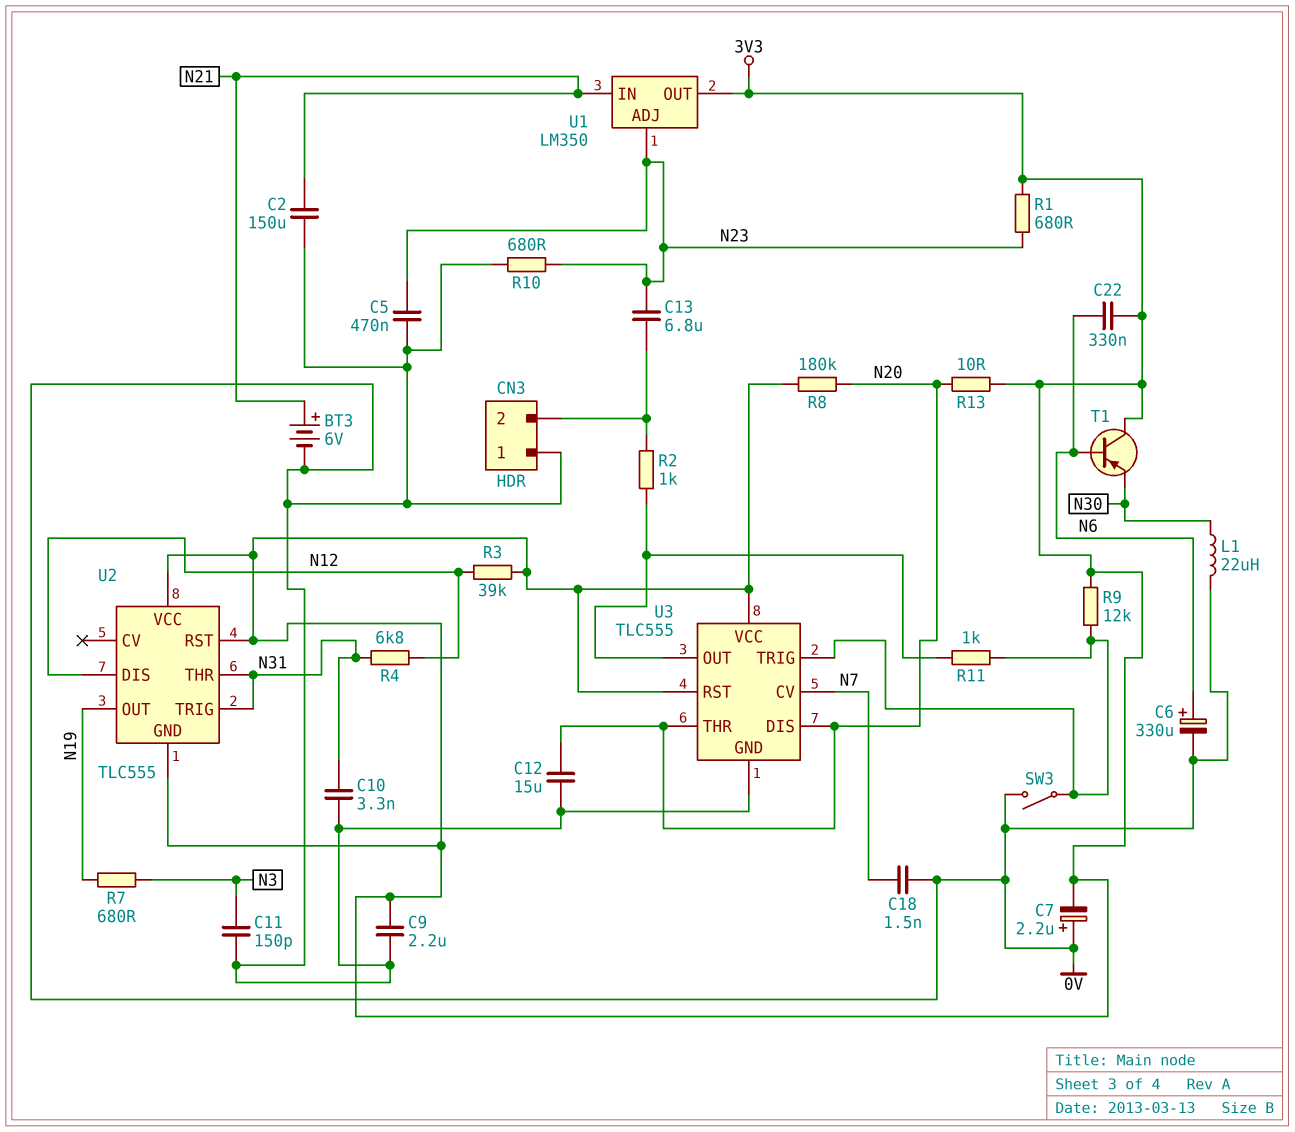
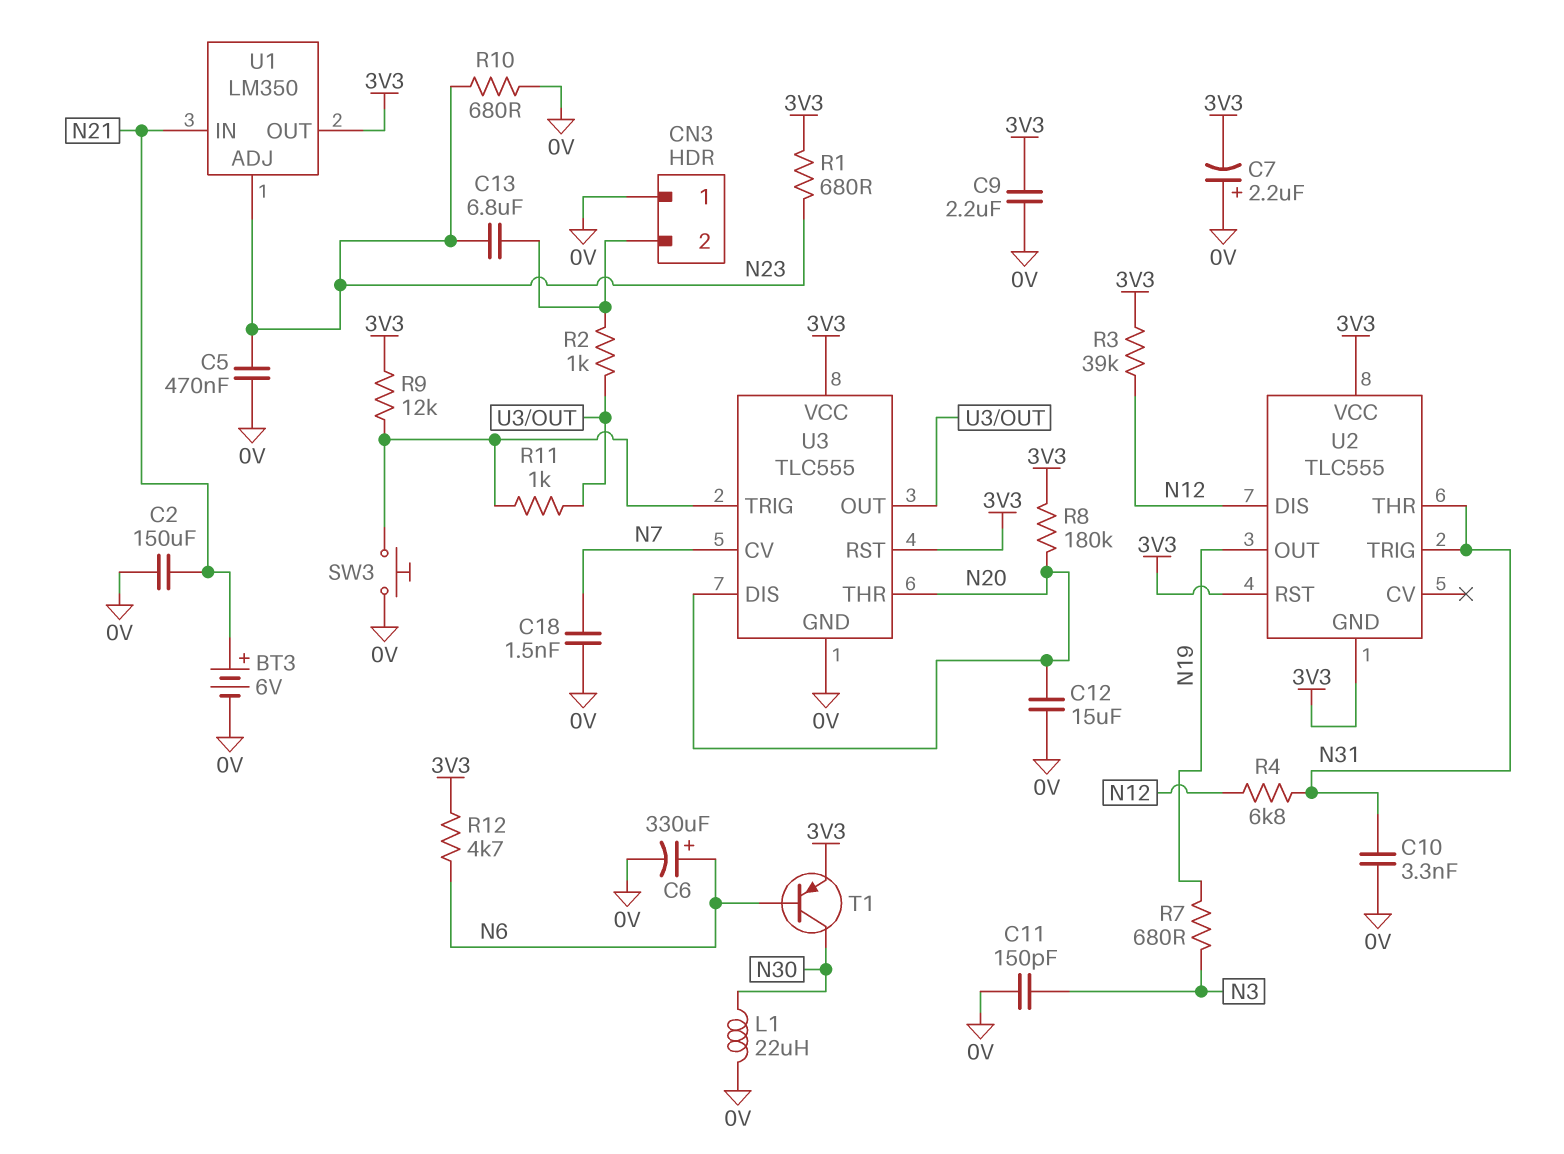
C22: 330nF (3V3, N6) -> none
R12: none -> 4.7k (3V3, N6)
R13: 10 (3V3, N20) -> none
SW3: switch (0V, U3/TRIG) -> button (0V, U3/TRIG)
T1: PNP (B N6, C 3V3, E N30) -> PNP (B N6, C N30, E 3V3)

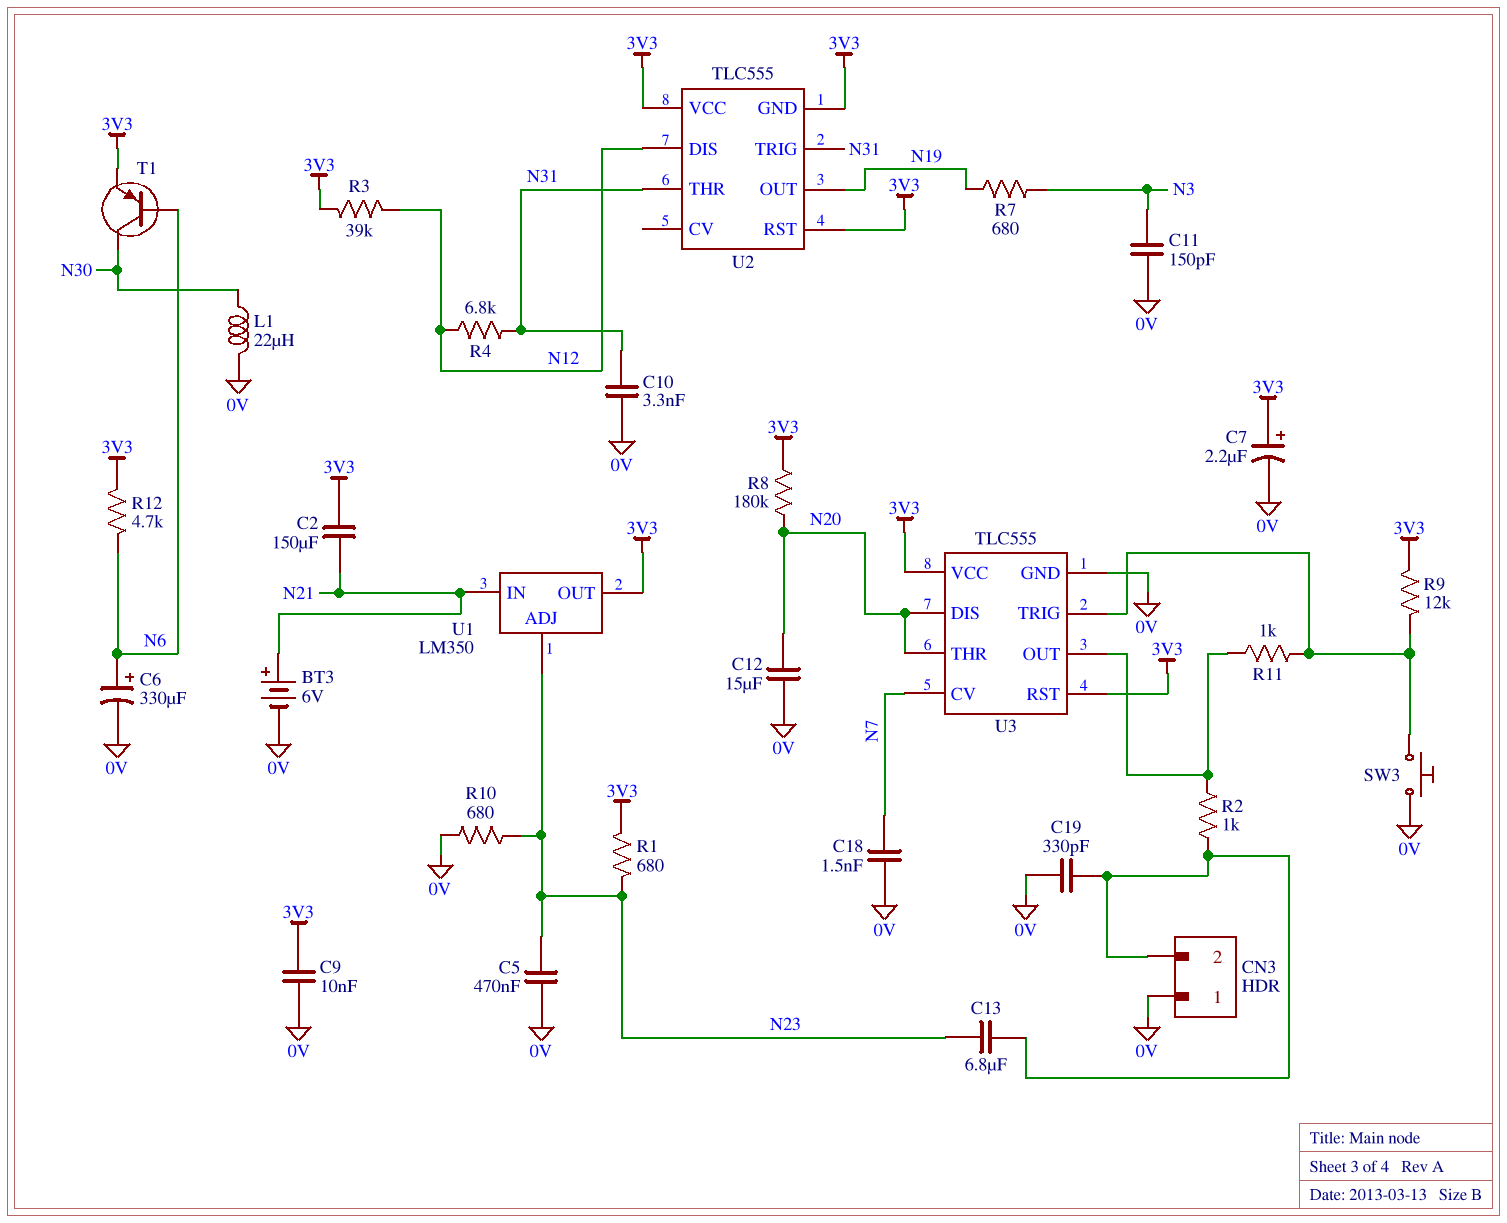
C2: 150uF (0V, N21) -> 150uF (3V3, N21)
C7: 2.2uF (plus 0V, minus 3V3) -> 2.2uF (plus 3V3, minus 0V)
C9: 2.2uF (0V, 3V3) -> 10nF (0V, 3V3)
C19: none -> 330pF (0V, CN3/2)

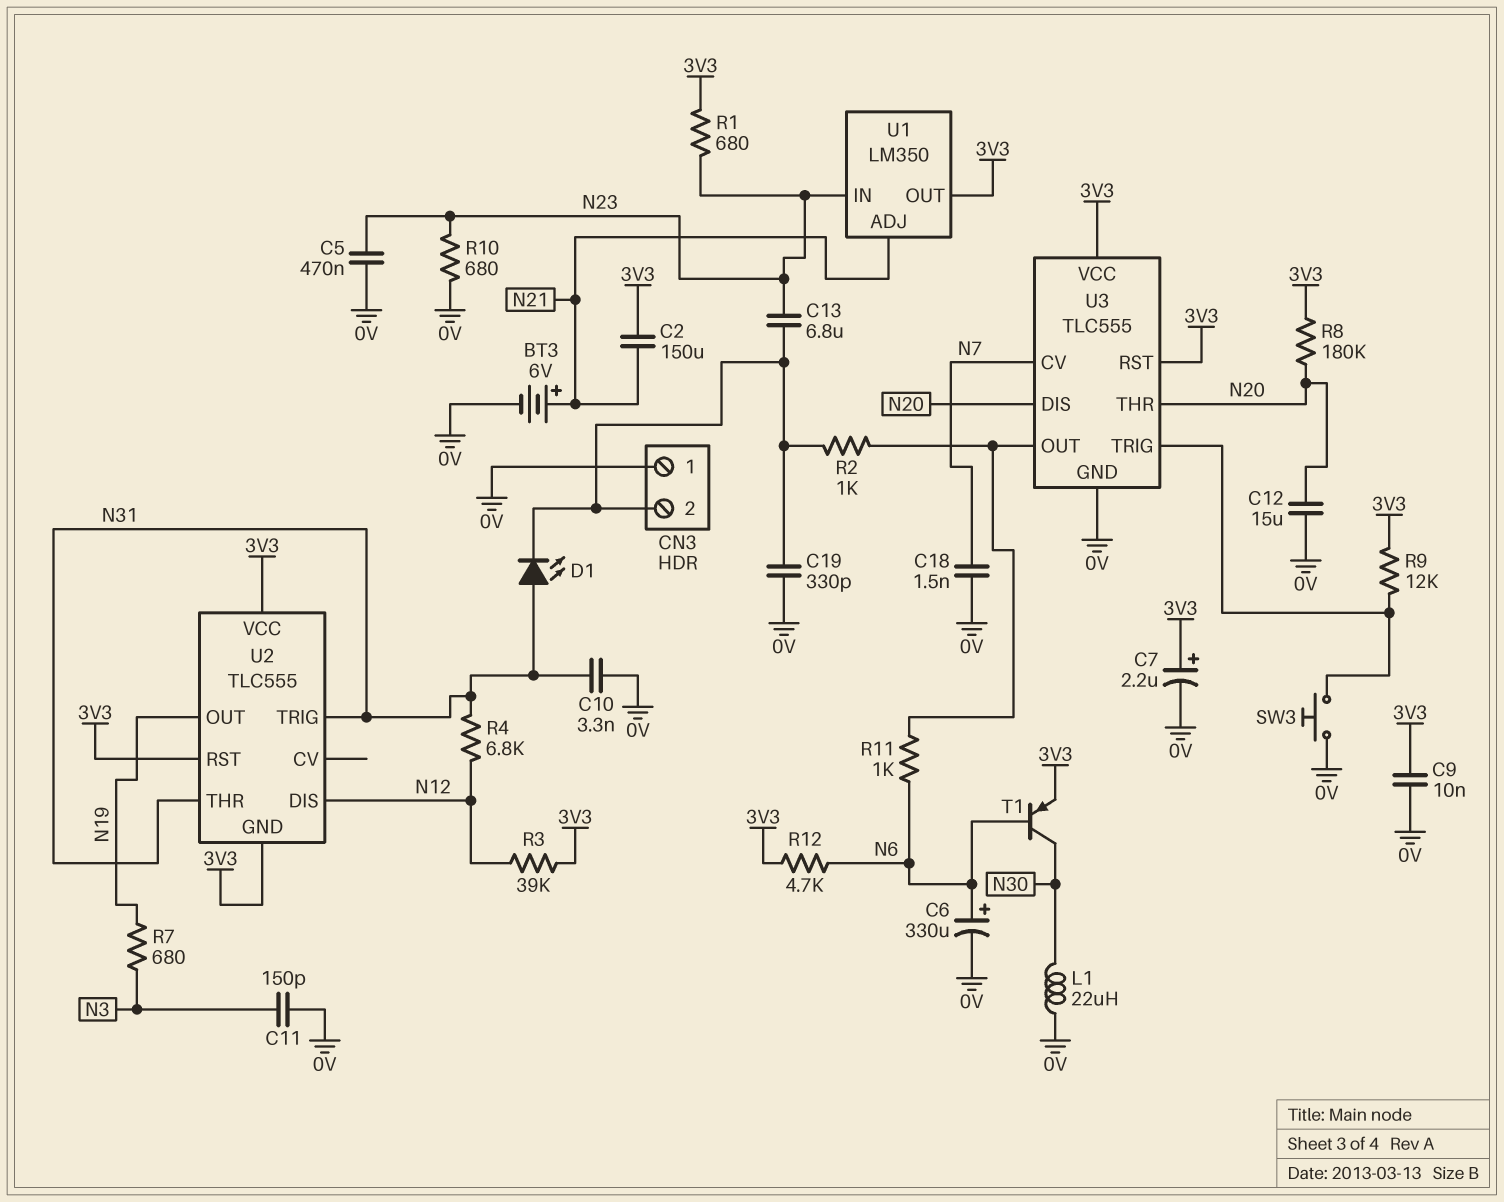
D1: none -> LED (A N31, K CN3/2)
R11: 1k (U3/OUT, U3/TRIG) -> 1k (N6, U3/OUT)
U1 pin ADJ: N23 -> N21
U1 pin IN: N21 -> N23

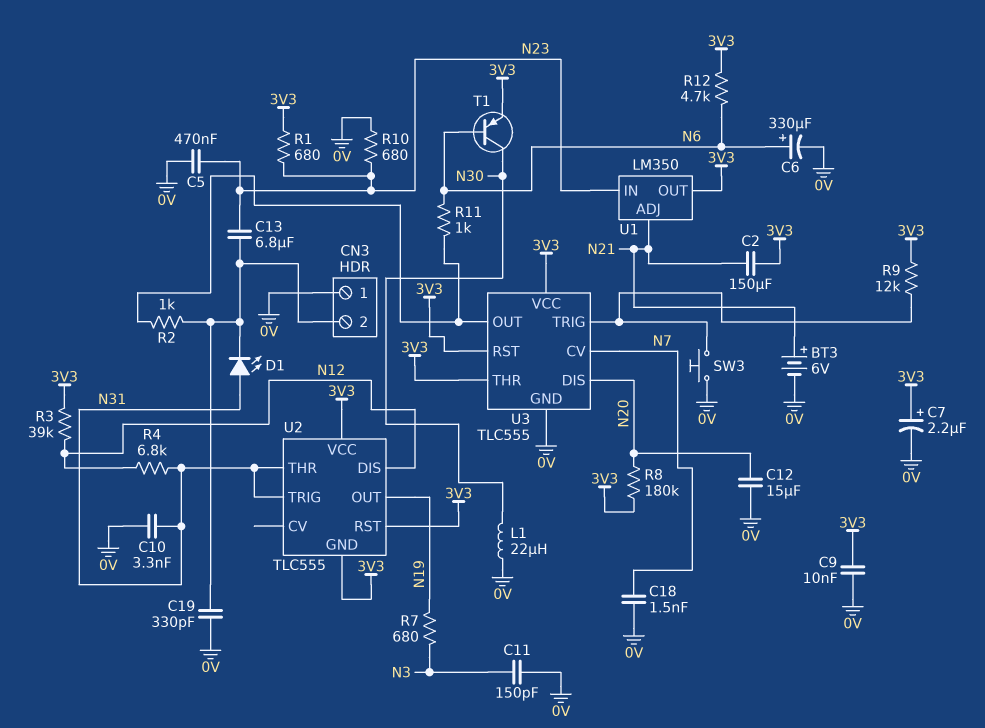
U3 pin THR: N20 -> 3V3

